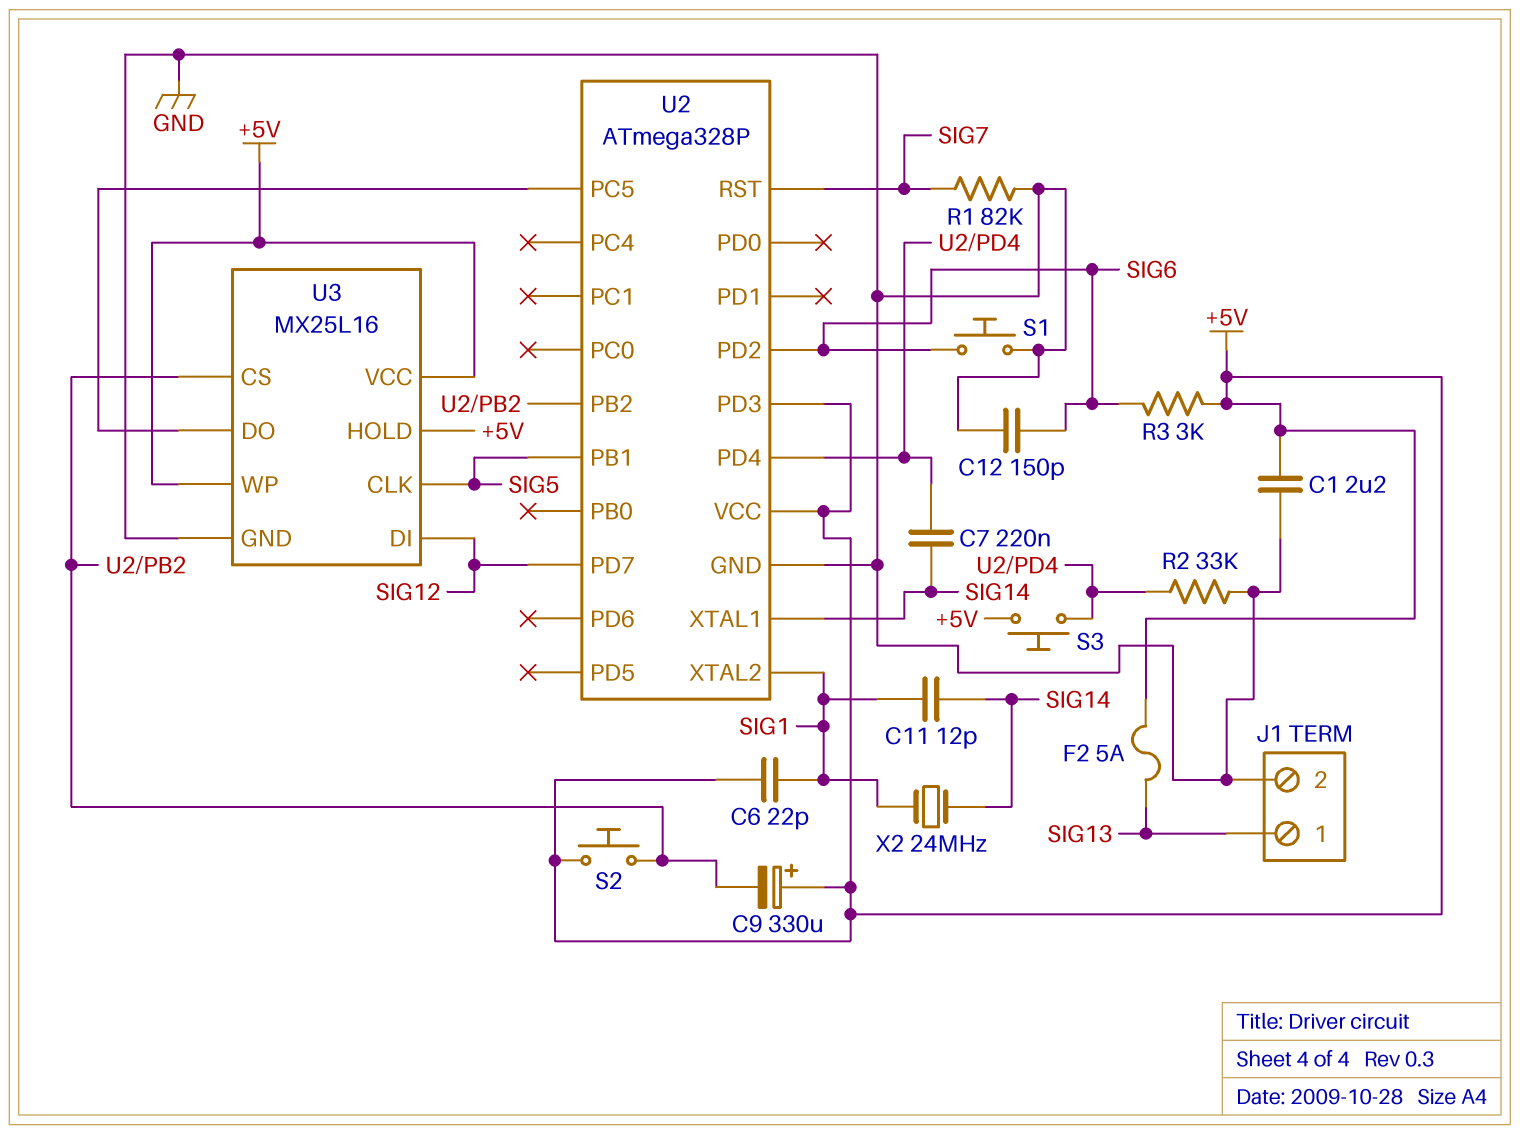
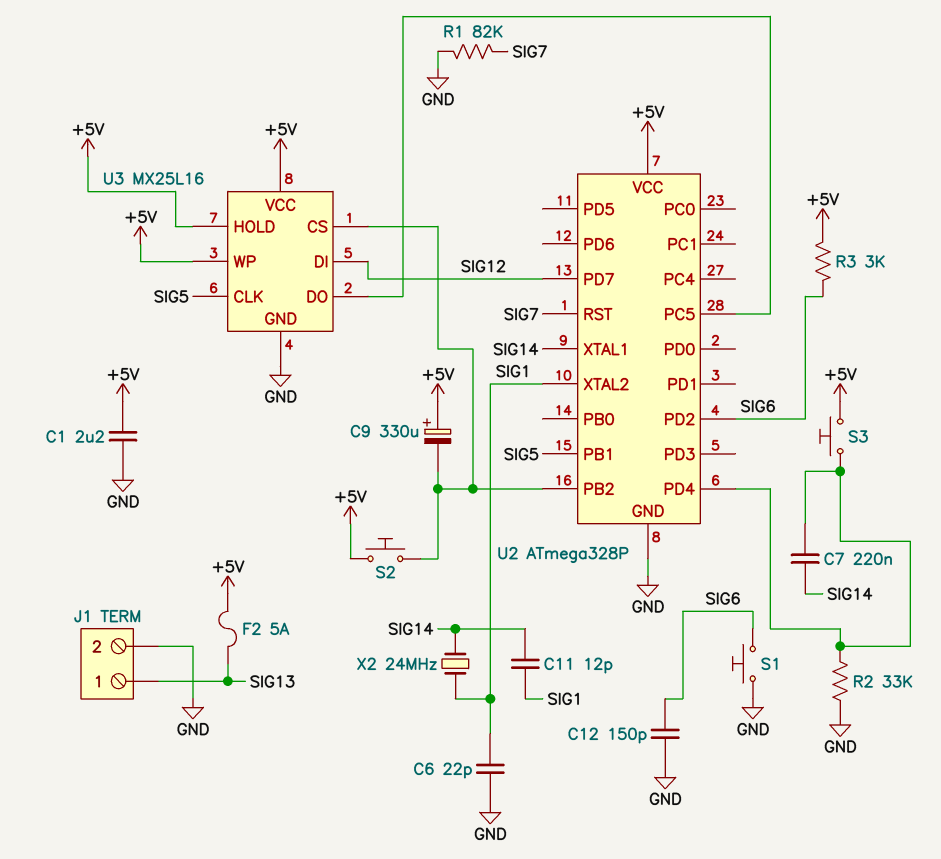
C6: 22pF (+5V, SIG1) -> 22pF (GND, SIG1)
U2 pin PD3: +5V -> none

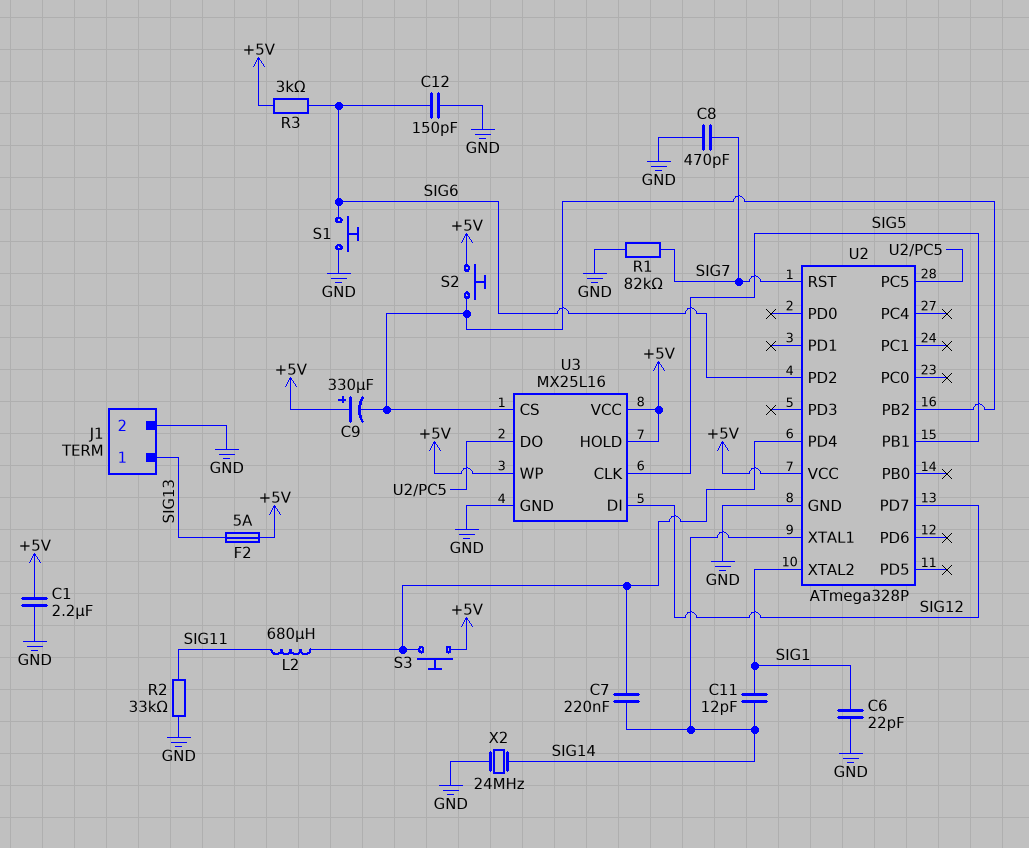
C8: none -> 470pF (GND, SIG7)
L2: none -> 680uH (SIG11, U2/PD4)
R2: 33k (GND, U2/PD4) -> 33k (GND, SIG11)
X2: 24MHz (SIG1, SIG14) -> 24MHz (GND, SIG14)

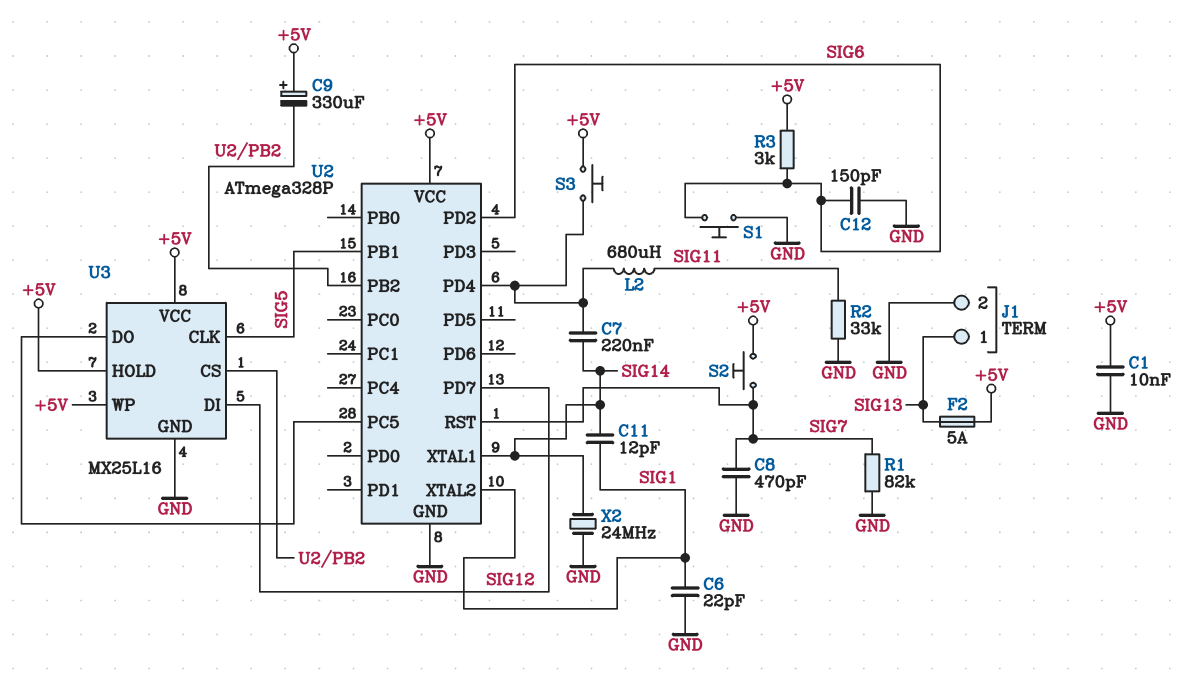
C1: 2.2uF (+5V, GND) -> 10nF (+5V, GND)
S2: button (+5V, U2/PB2) -> button (+5V, SIG7)

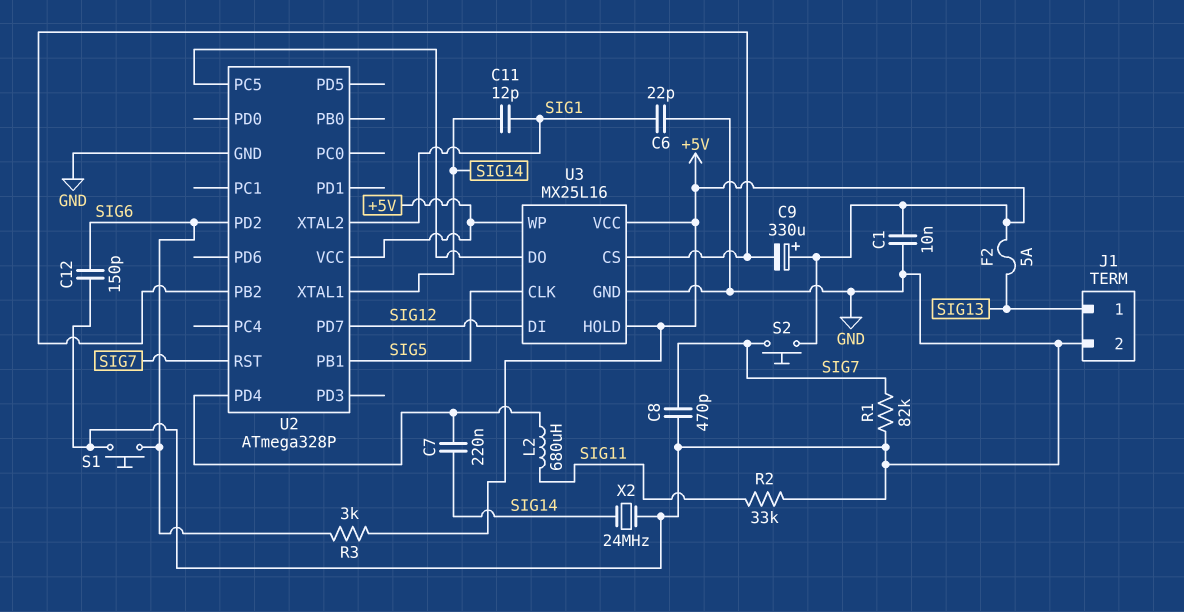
S3: button (+5V, U2/PD4) -> none

